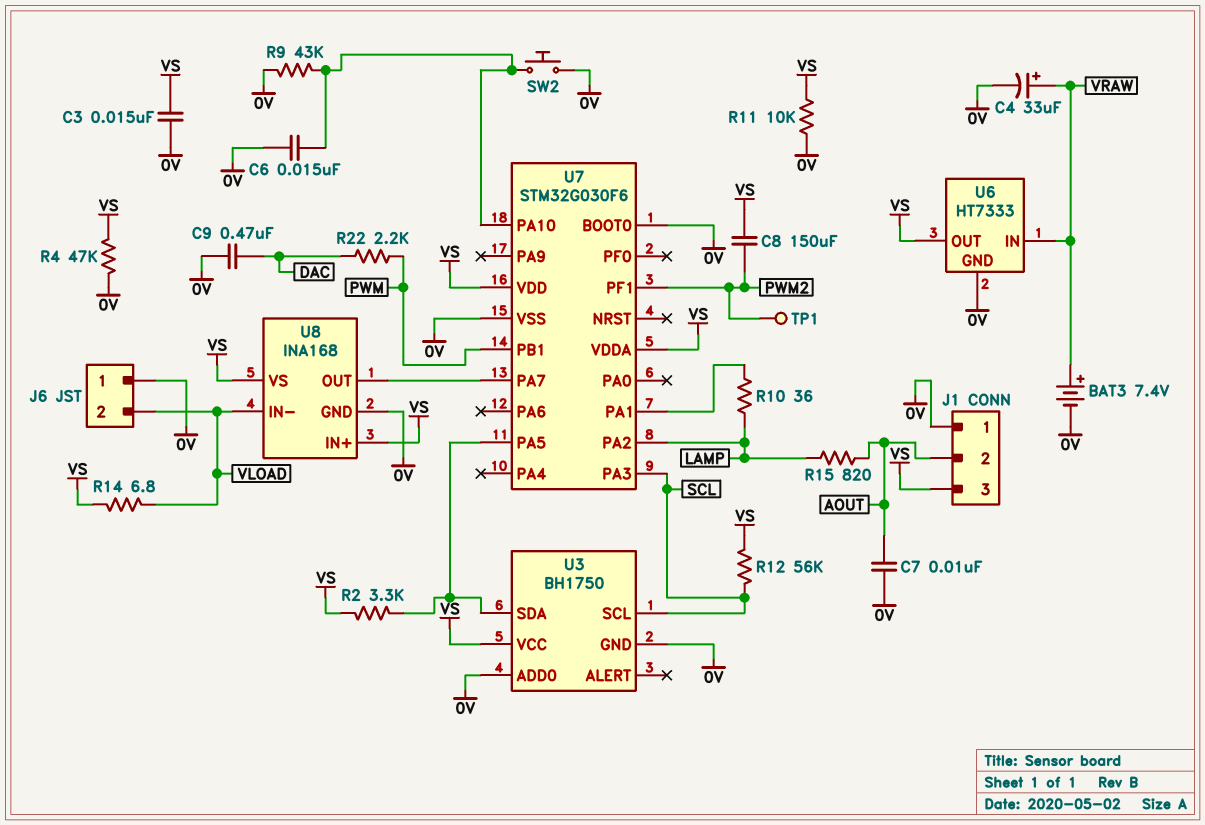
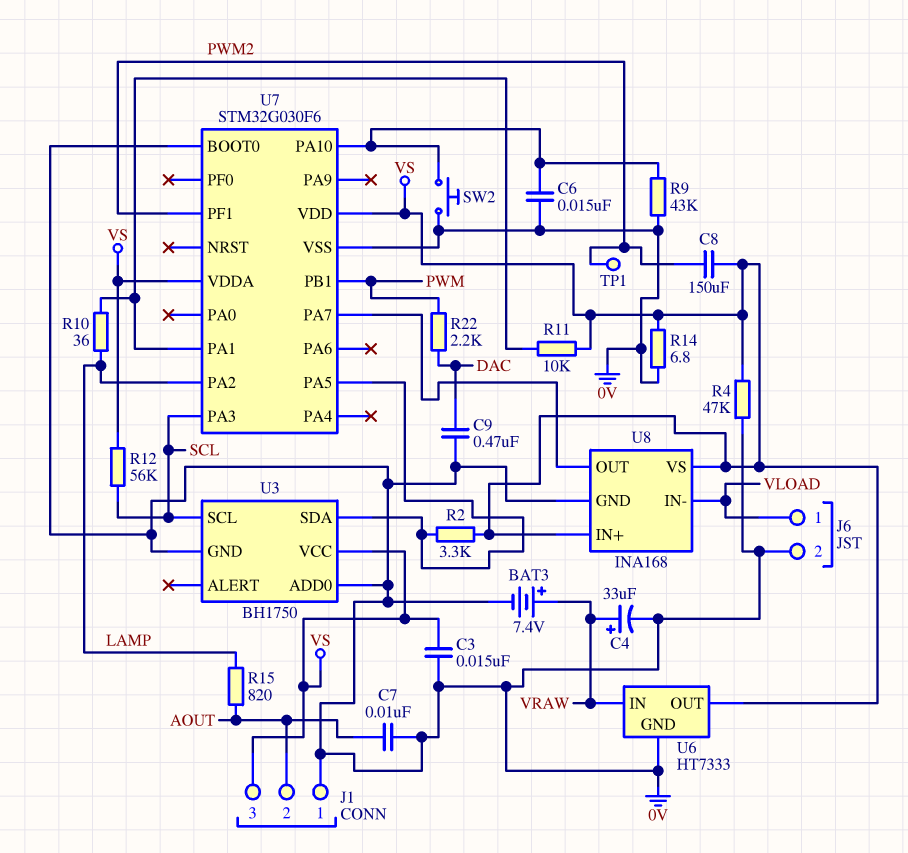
J6 pin 1: 0V -> VLOAD
J6 pin 2: VLOAD -> 0V
R11: 10k (0V, VS) -> 10k (U7/PA1, VS)
R14: 6.8 (VLOAD, VS) -> 6.8 (0V, VS)

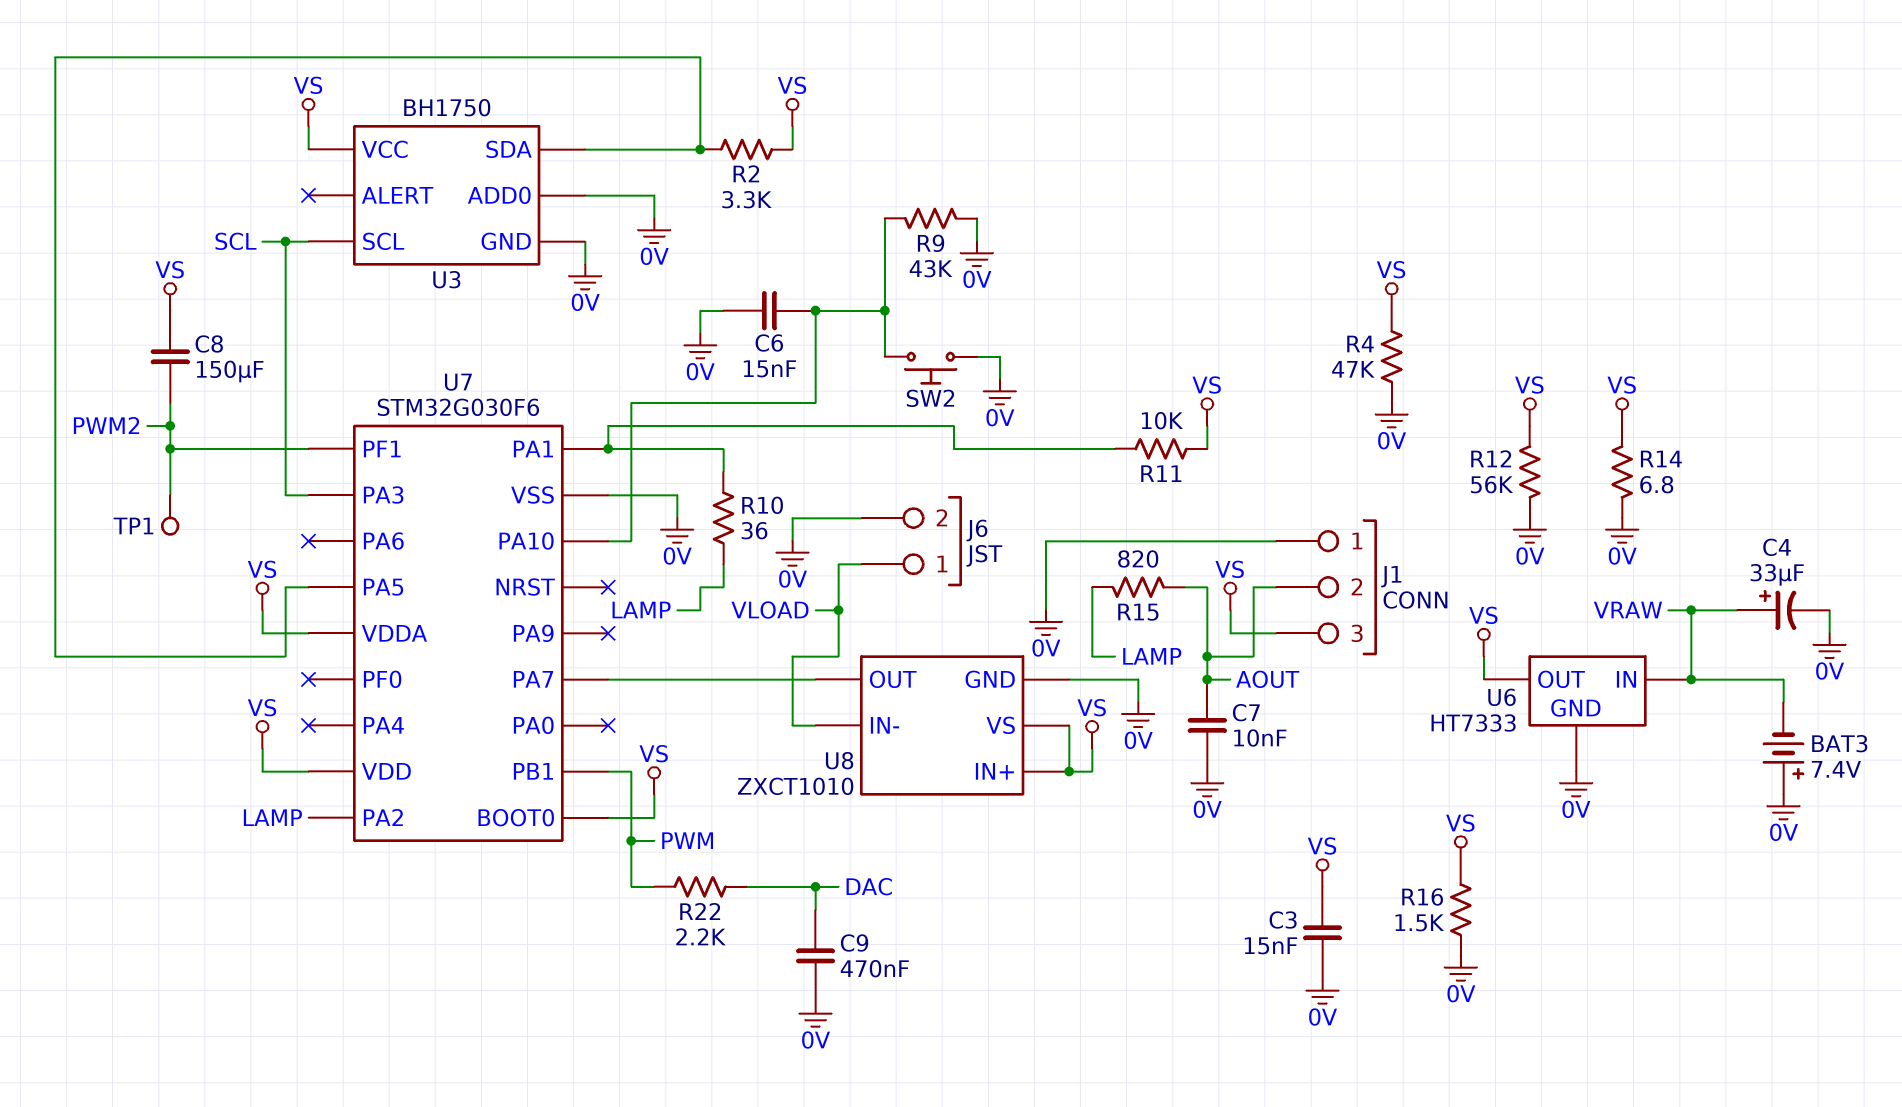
BAT3: 7.4V (plus VRAW, minus 0V) -> 7.4V (plus 0V, minus VRAW)
R12: 56k (SCL, VS) -> 56k (0V, VS)
R16: none -> 1.5k (0V, VS)
U7 pin BOOT0: 0V -> VS
U8: INA168 -> ZXCT1010

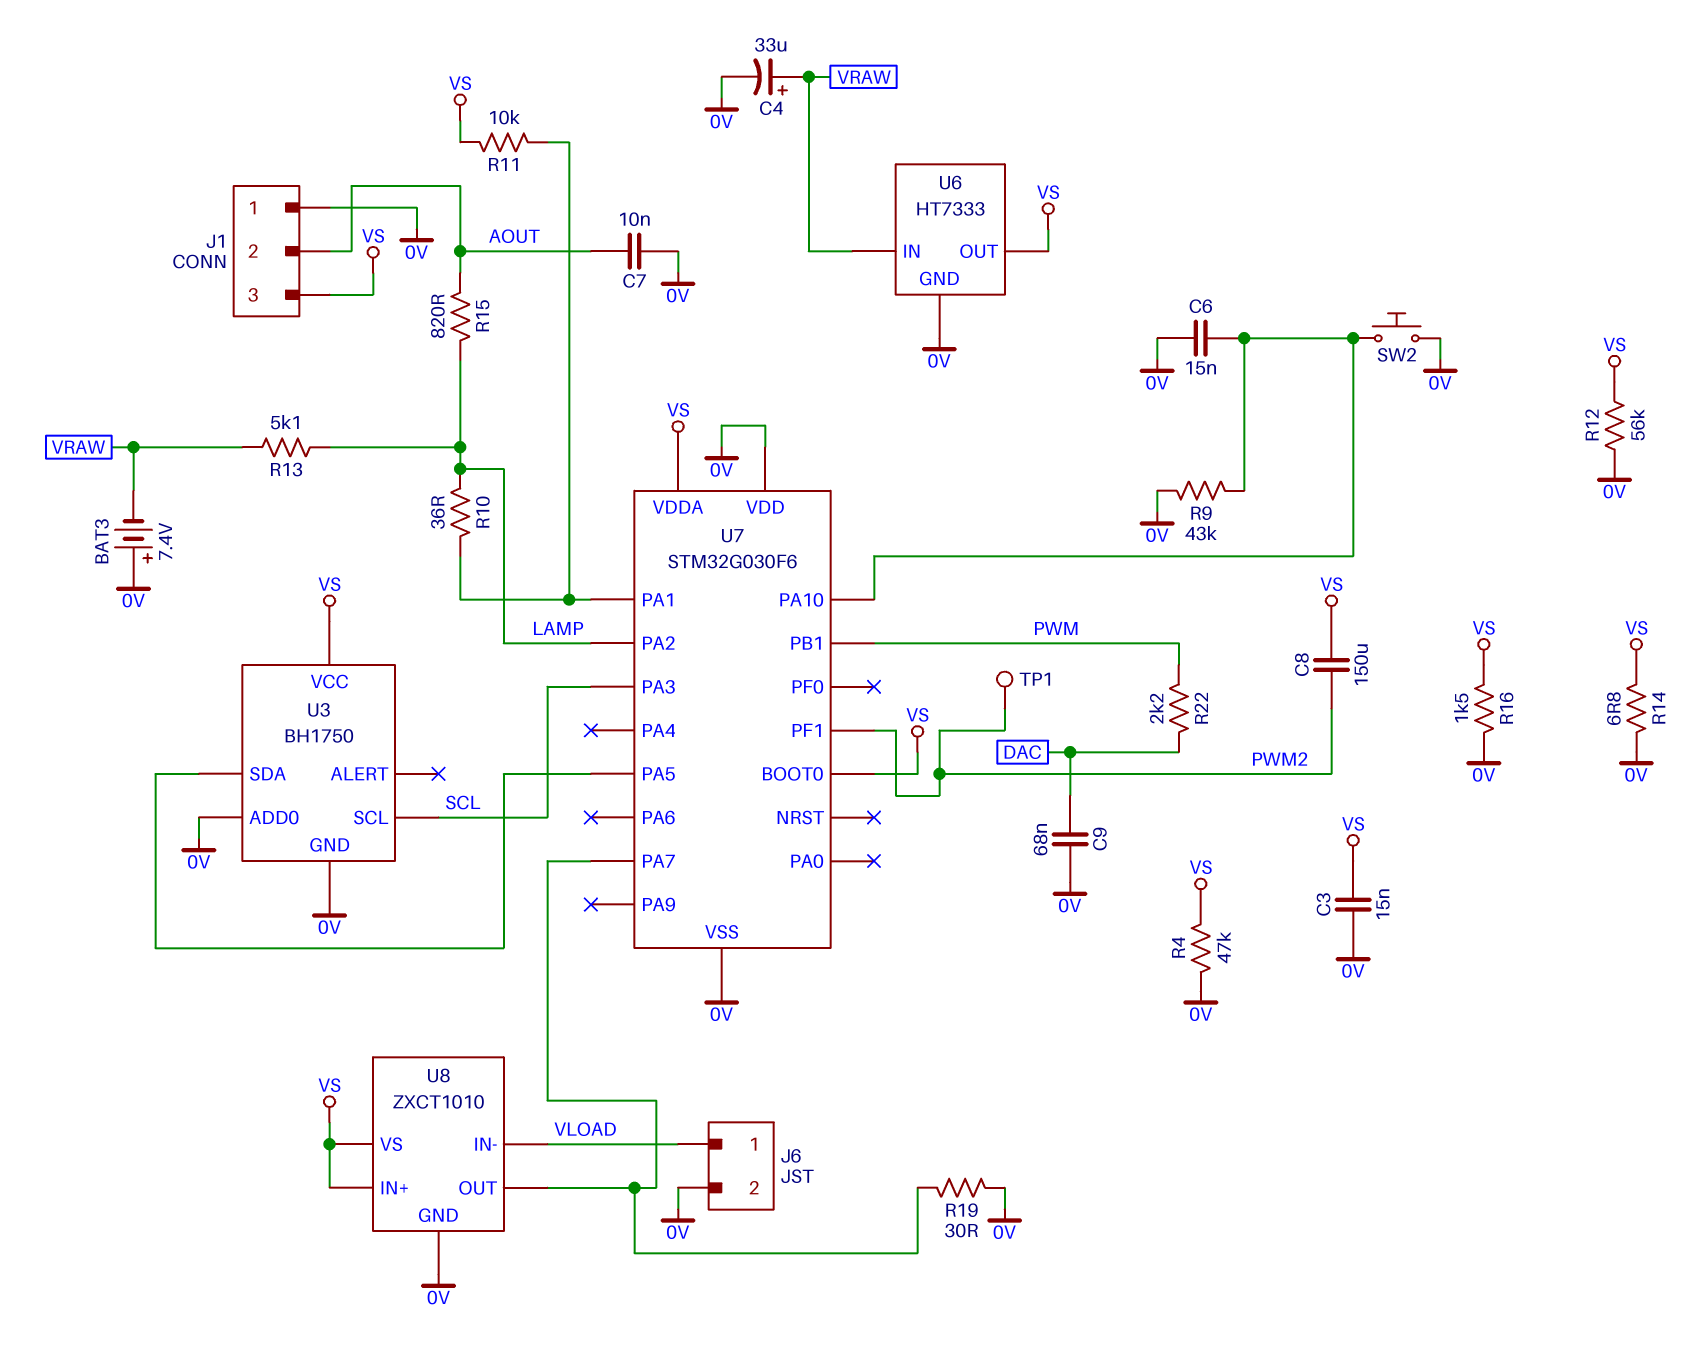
C9: 470nF (0V, DAC) -> 68nF (0V, DAC)
R2: 3.3k (U3/SDA, VS) -> none
R13: none -> 5.1k (LAMP, VRAW)
R19: none -> 30 (0V, U7/PA7)
U7 pin VDD: VS -> 0V

